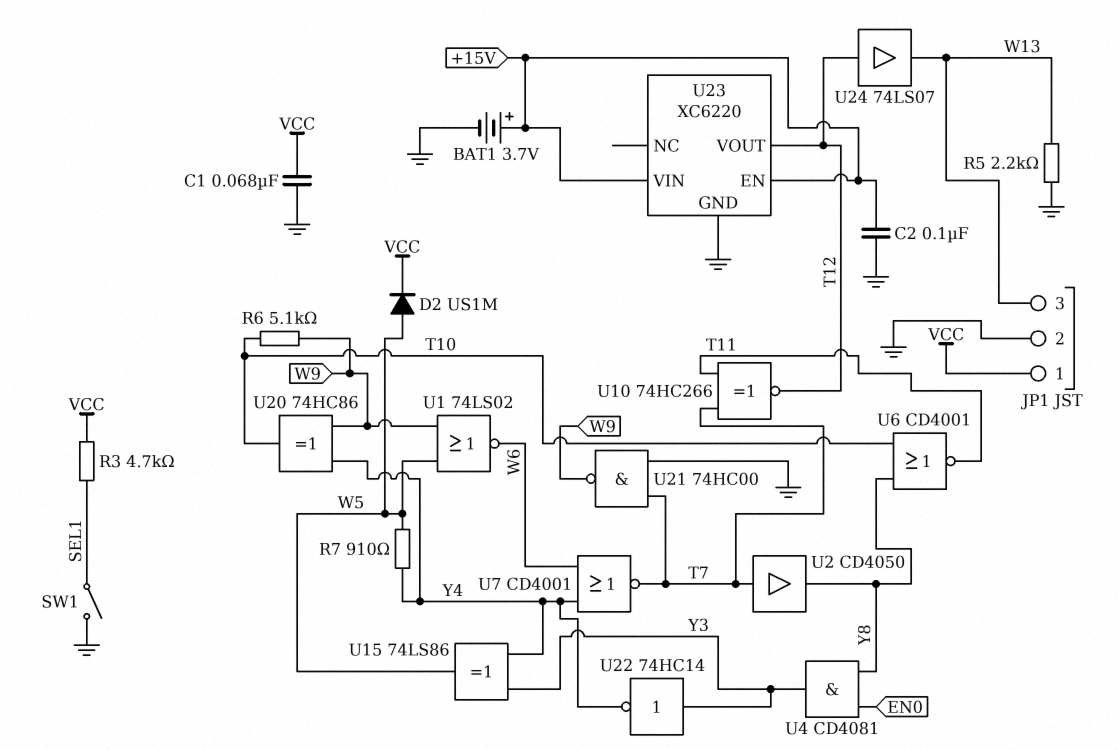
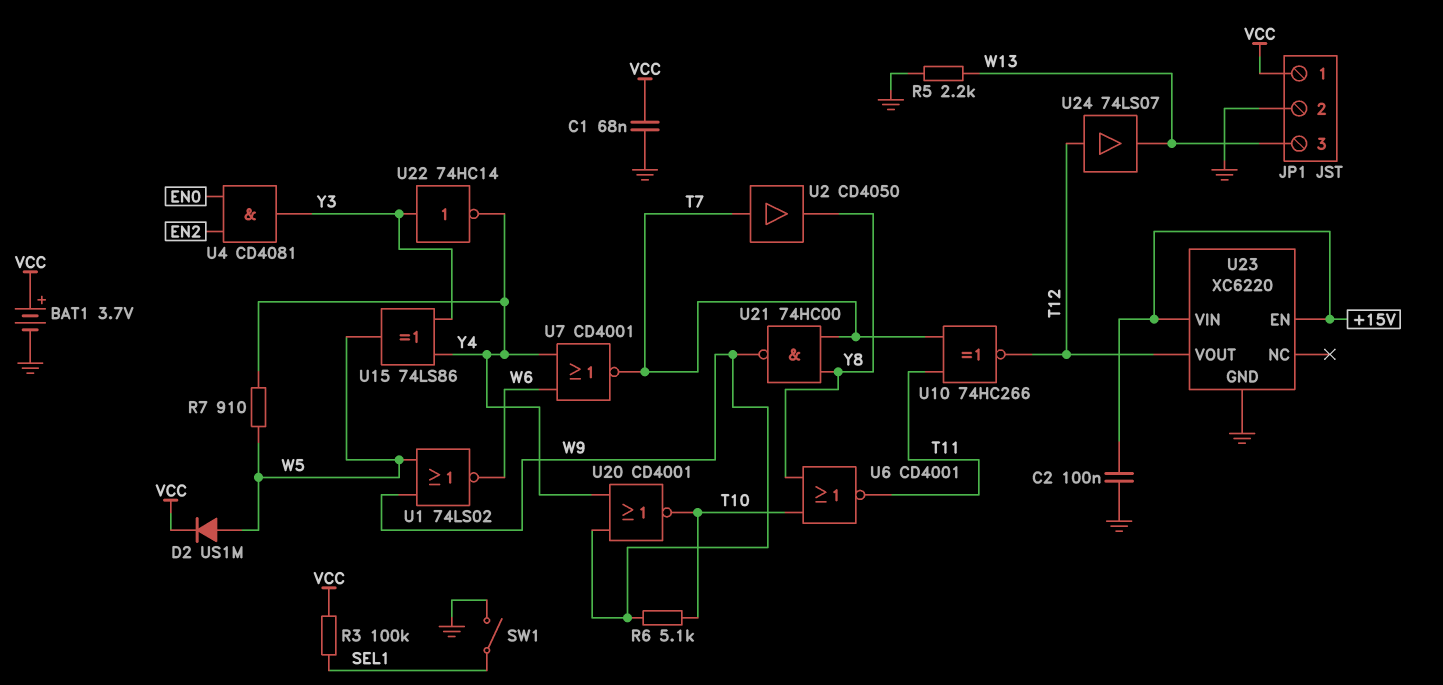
BAT1: 3.7V (plus +15V, minus GND) -> 3.7V (plus VCC, minus GND)
R3: 4.7k (SEL1, VCC) -> 100k (SEL1, VCC)
U4: AND CD4081 (in EN0, in Y8, out Y3) -> AND CD4081 (in EN0, in EN2, out Y3)
U20: XOR 74HC86 (in W9, in Y4, out T10) -> NOR CD4001 (in W9, in Y4, out T10)
U21: NAND 74HC00 (in GND, in T7, out W9) -> NAND 74HC00 (in T7, in Y8, out W9)

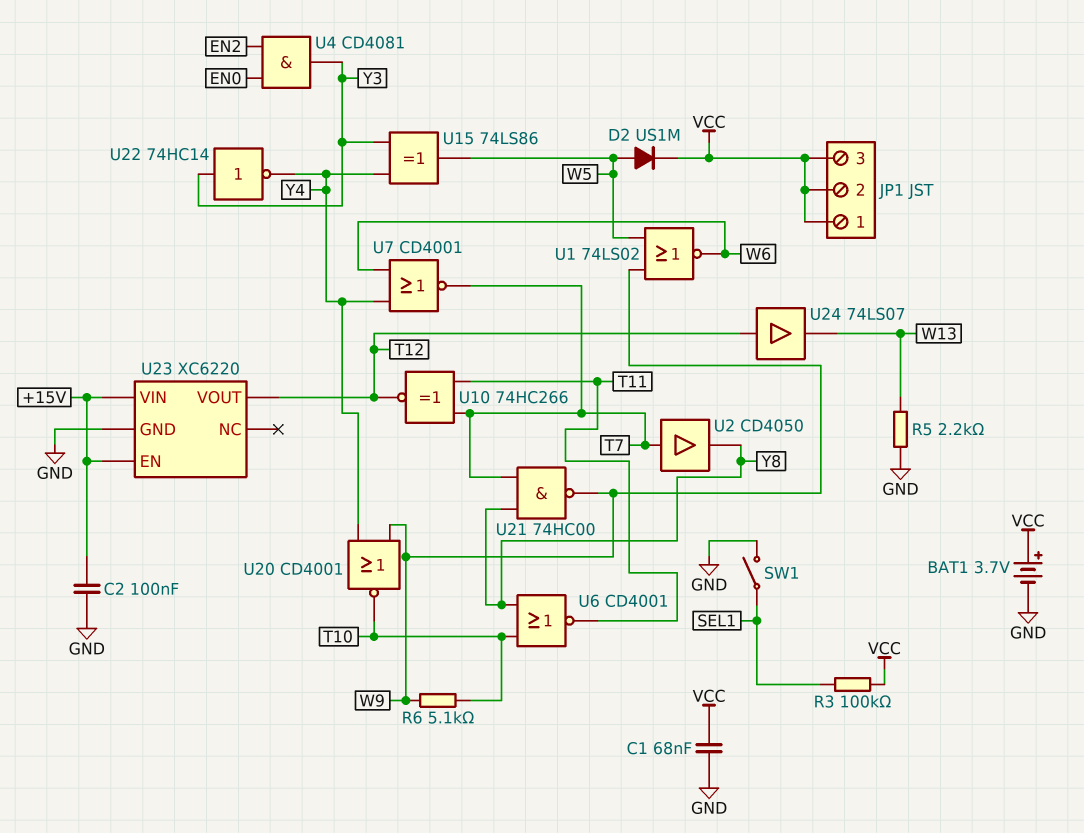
JP1 pin 2: GND -> VCC
JP1 pin 3: W13 -> VCC
R7: 910 (W5, Y4) -> none

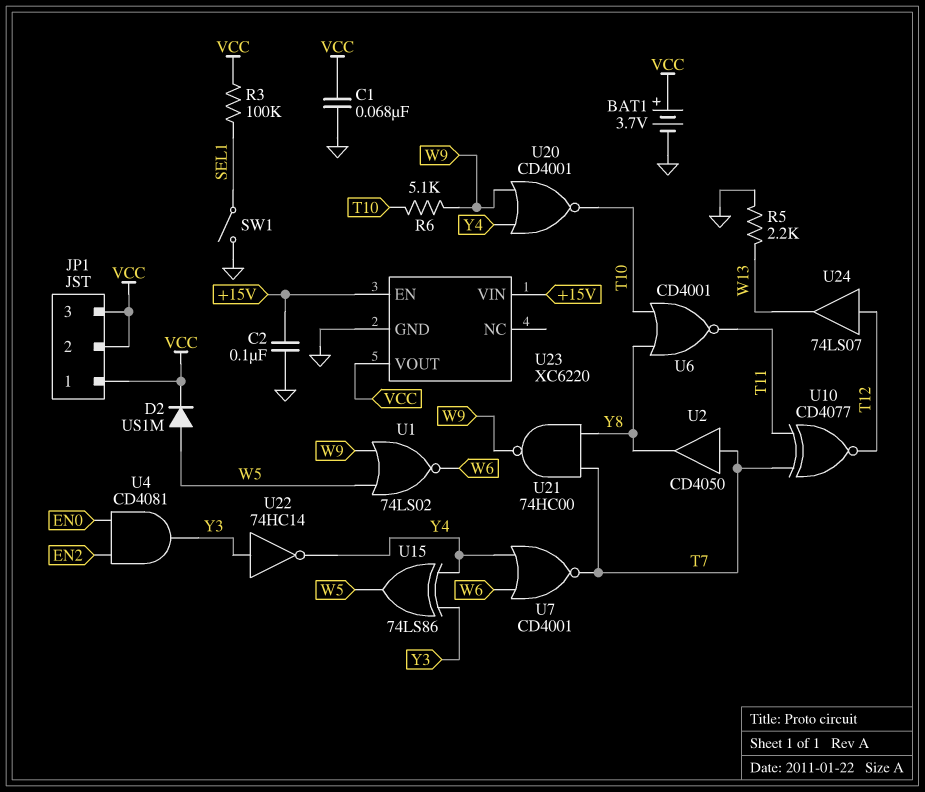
U10: XNOR 74HC266 (in T7, in T11, out T12) -> XNOR CD4077 (in T7, in T11, out T12)
U23 pin VOUT: T12 -> VCC

